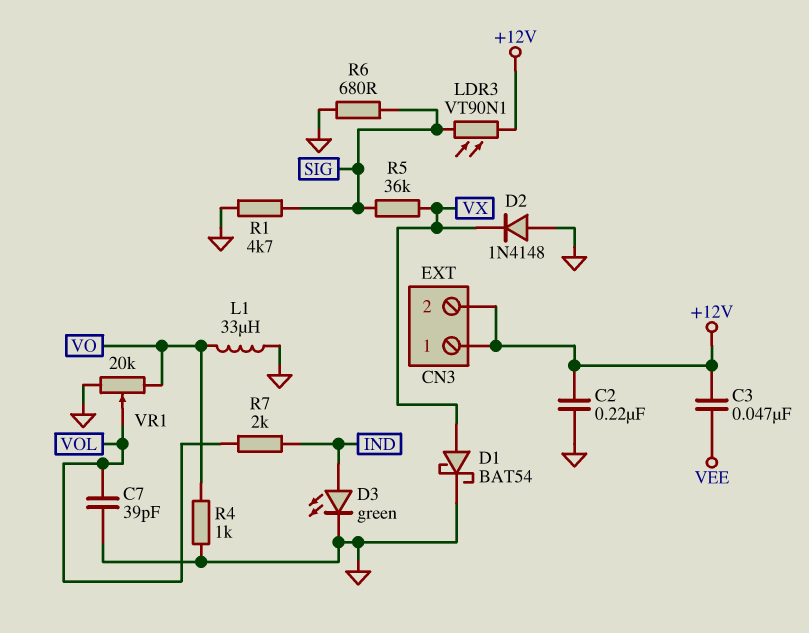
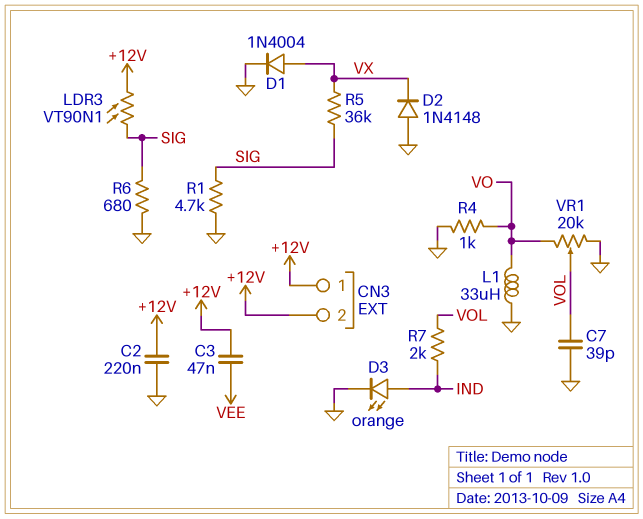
D1: schottky BAT54 (A VX, K GND) -> diode 1N4004 (A VX, K GND)
D3: LED green (A IND, K GND) -> LED orange (A IND, K GND)

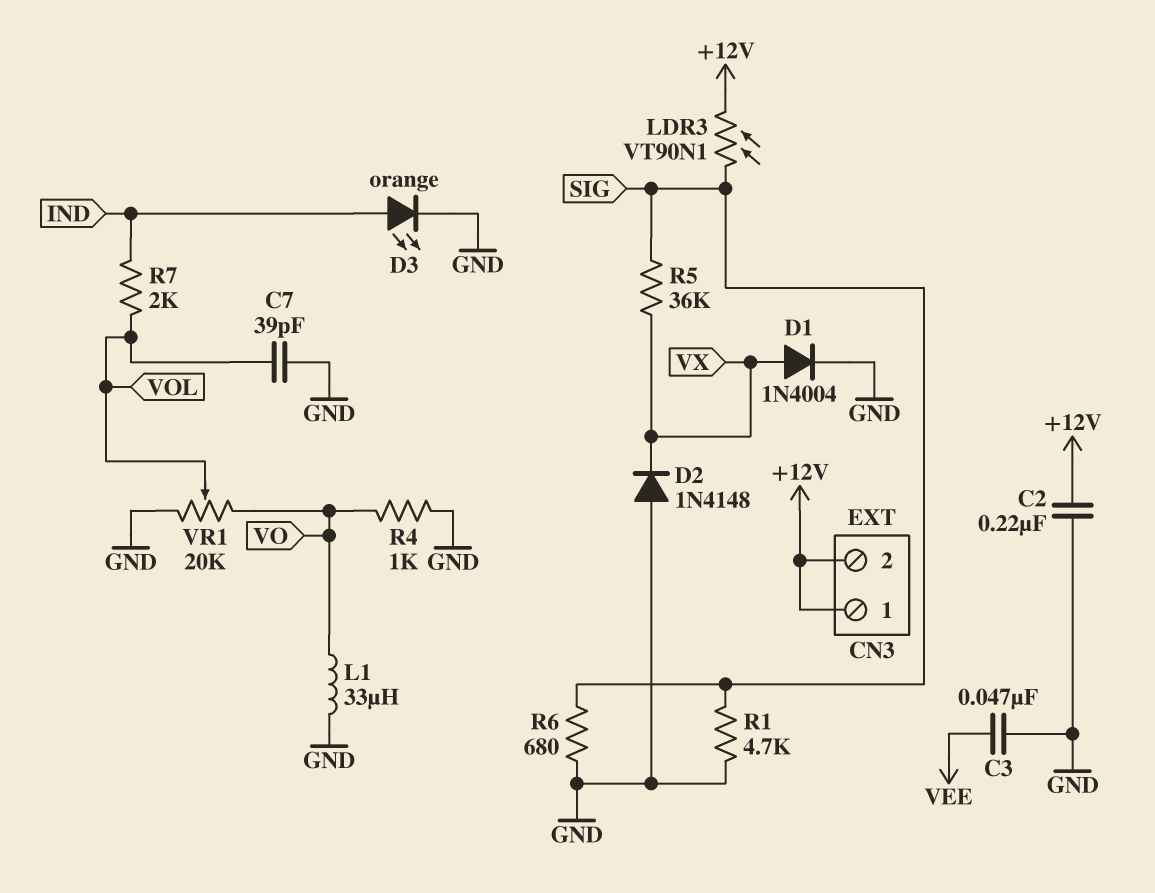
C3: 47nF (+12V, VEE) -> 47nF (GND, VEE)

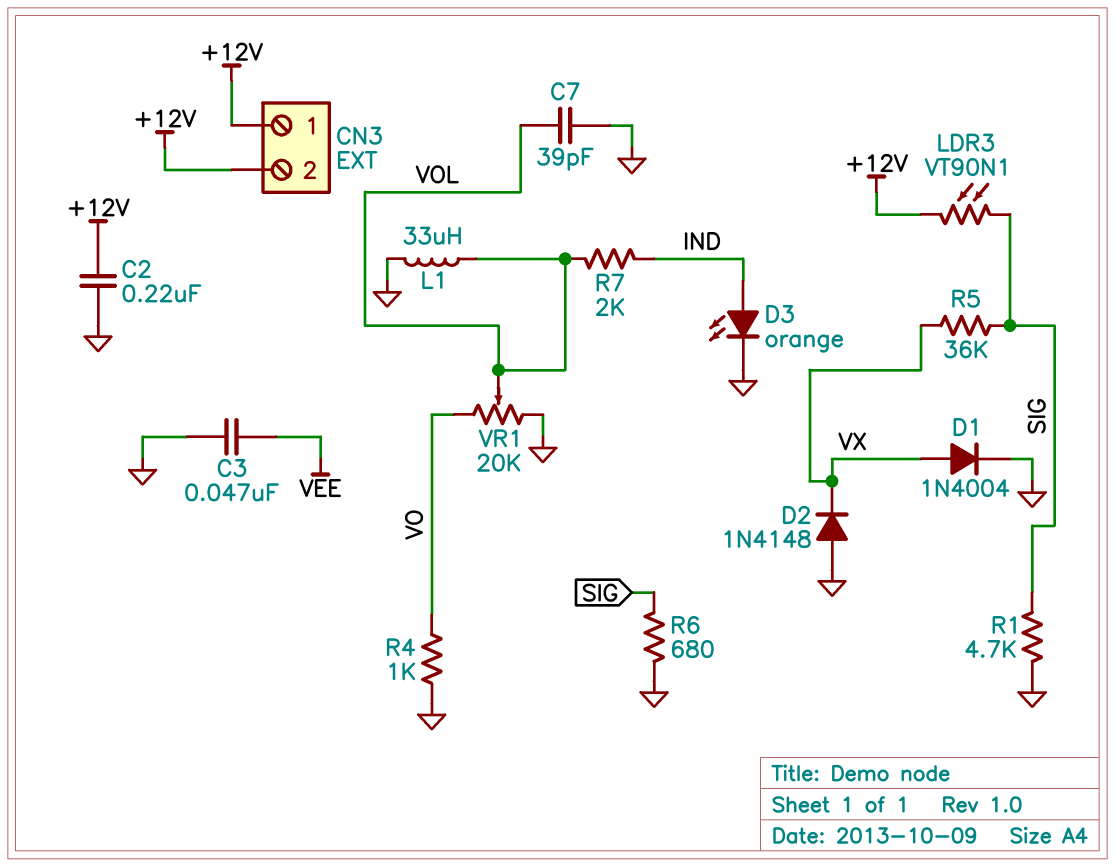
L1: 33uH (GND, VO) -> 33uH (GND, VOL)

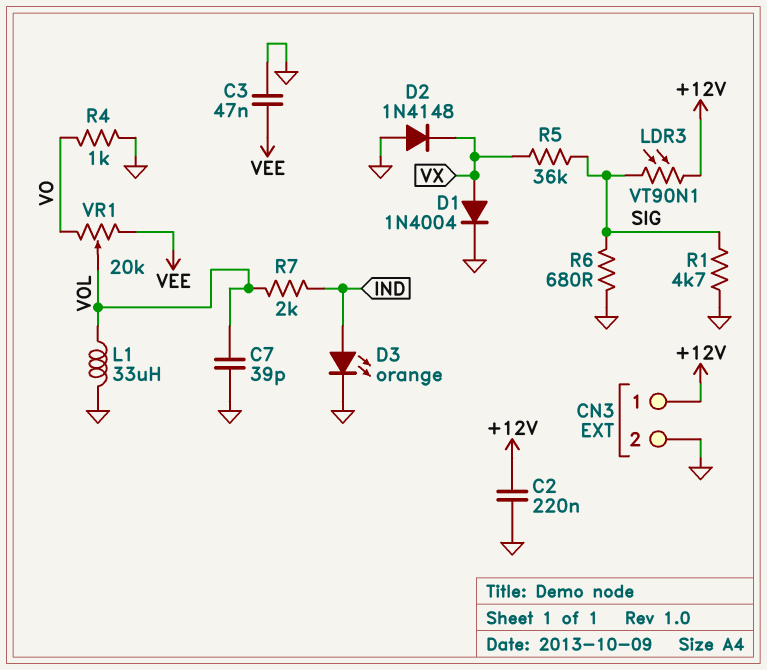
CN3 pin 2: +12V -> GND
VR1: 20k (GND, VO, wiper VOL) -> 20k (VEE, VO, wiper VOL)

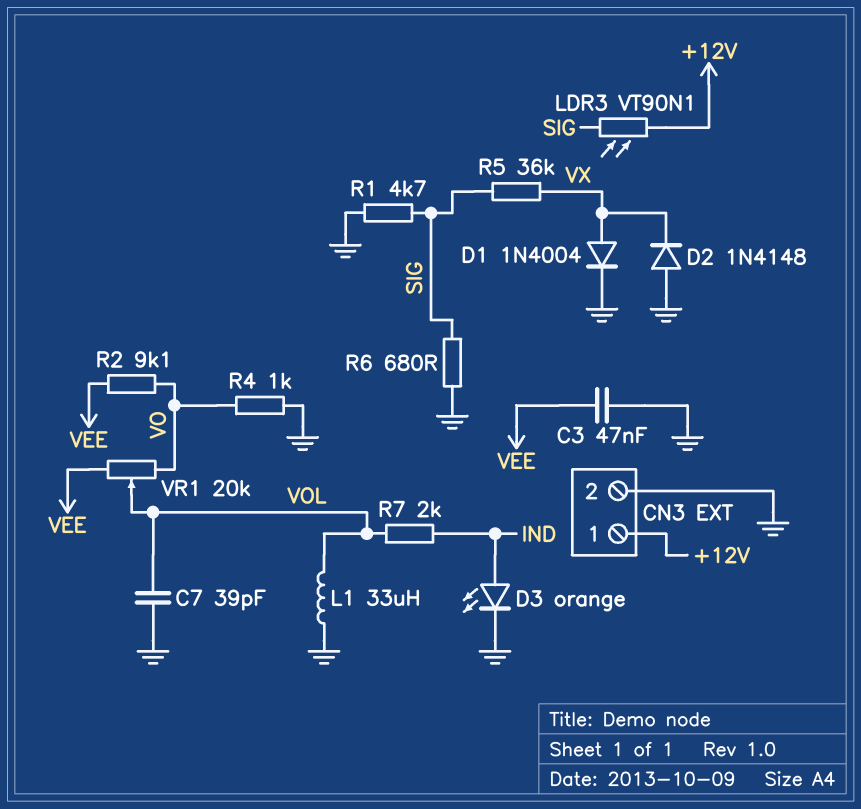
C2: 220nF (+12V, GND) -> none
R2: none -> 9.1k (VEE, VO)

